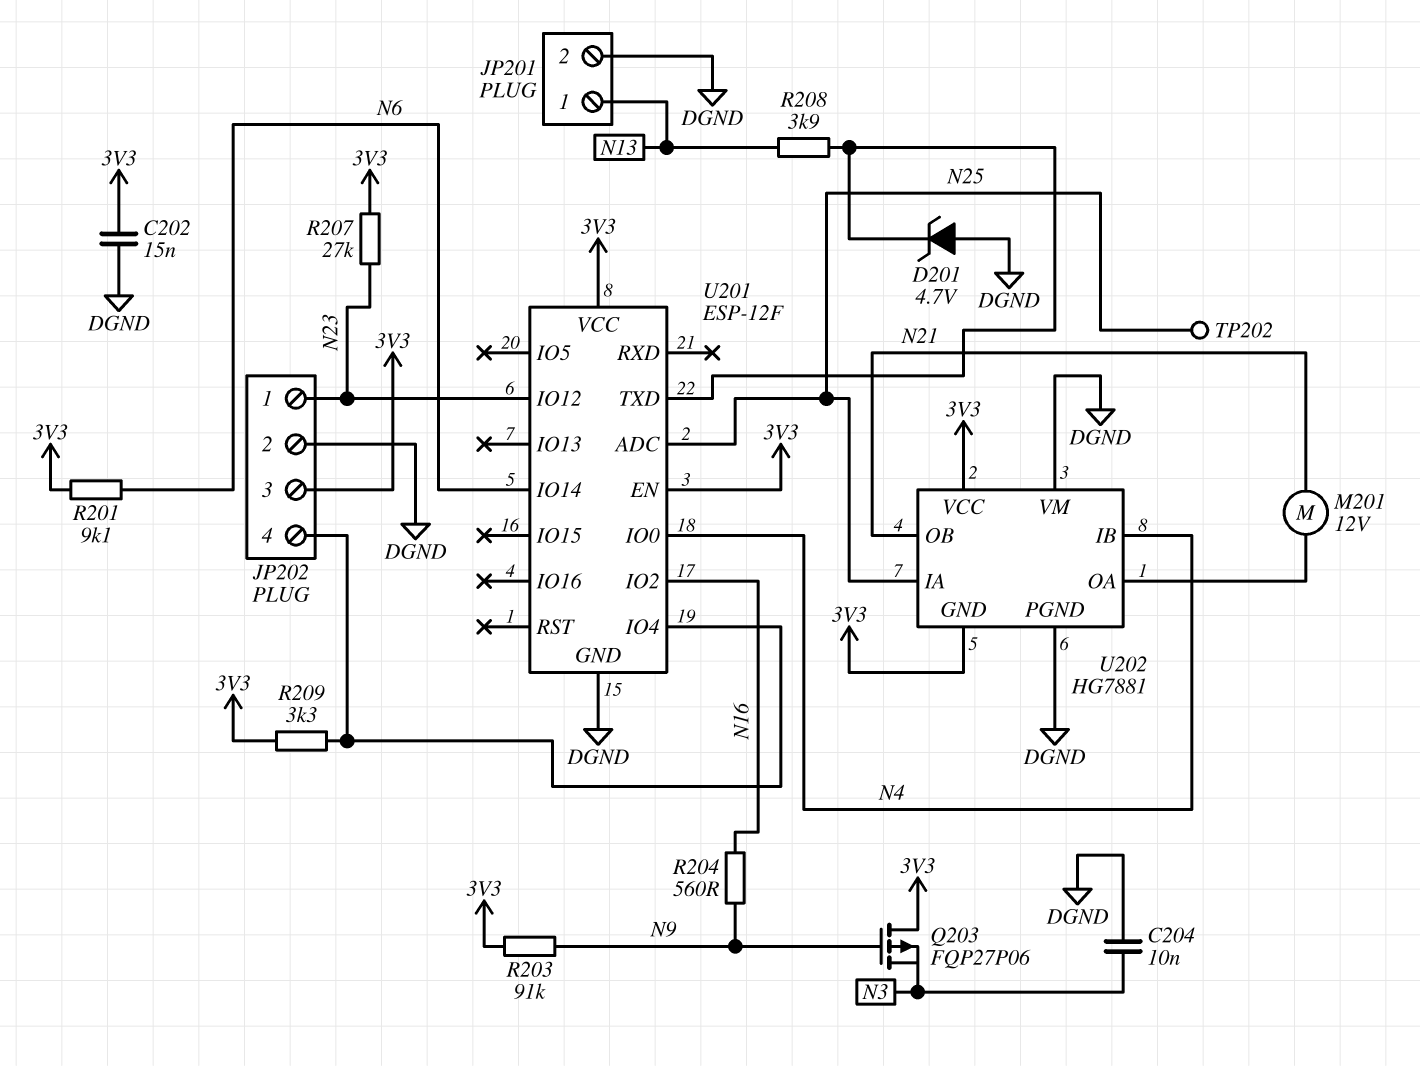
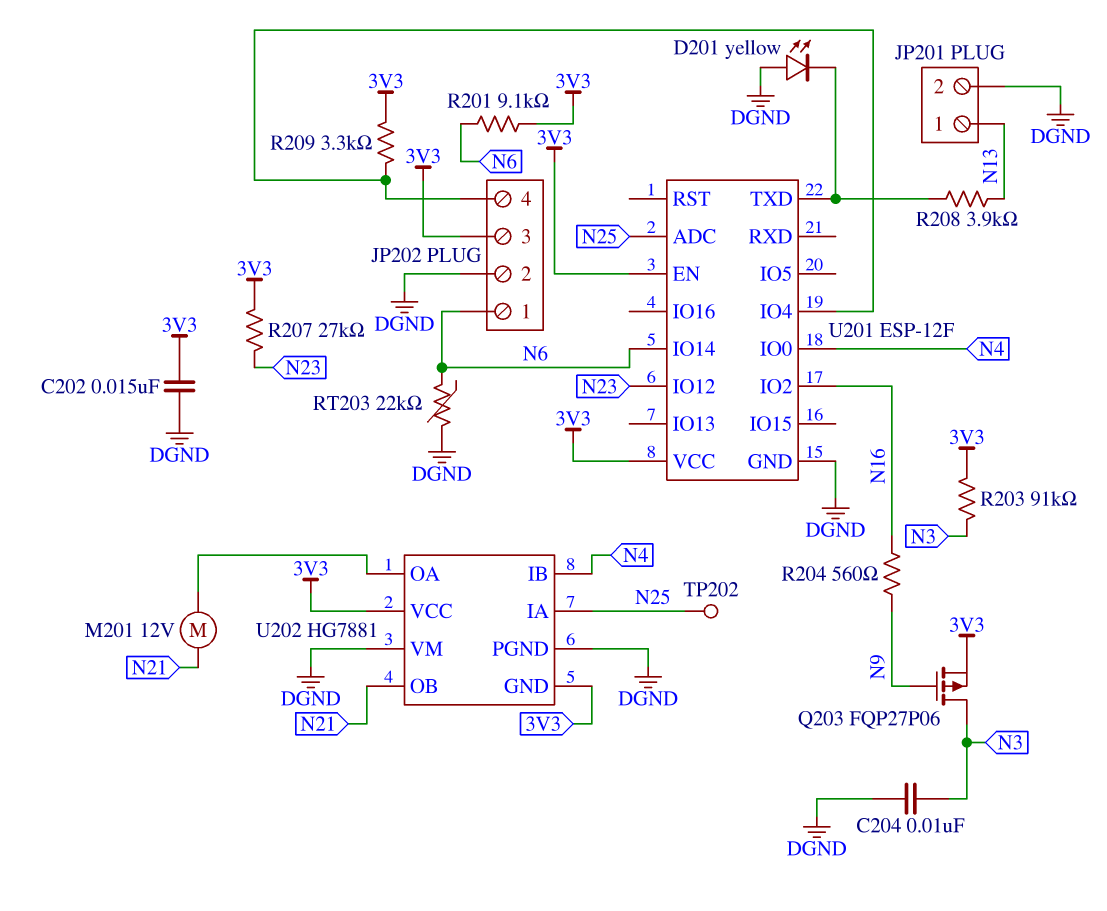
D201: zener 4.7V (A DGND, K U201/TXD) -> LED yellow (A DGND, K U201/TXD)
JP202 pin 1: N23 -> N6
Q203: PMOS FQP27P06 (G N9, D 3V3, S N3) -> PMOS FQP27P06 (G N9, D N3, S 3V3)
R203: 91k (3V3, N9) -> 91k (3V3, N3)
RT203: none -> 22k (DGND, N6)

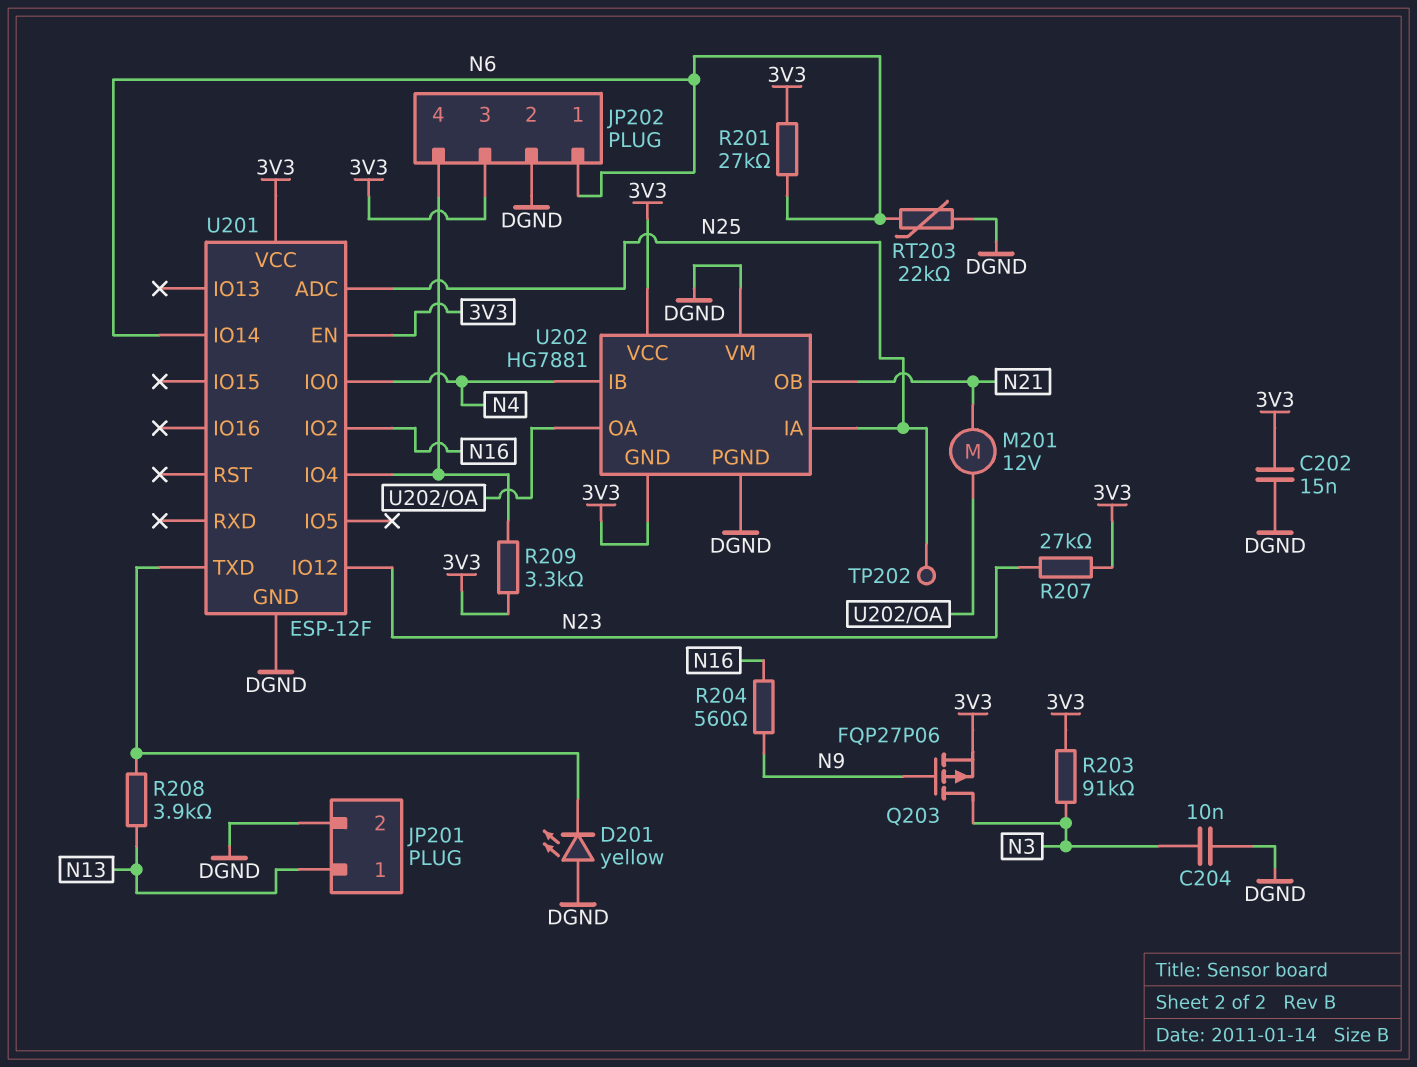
R201: 9.1k (3V3, N6) -> 27k (3V3, N6)

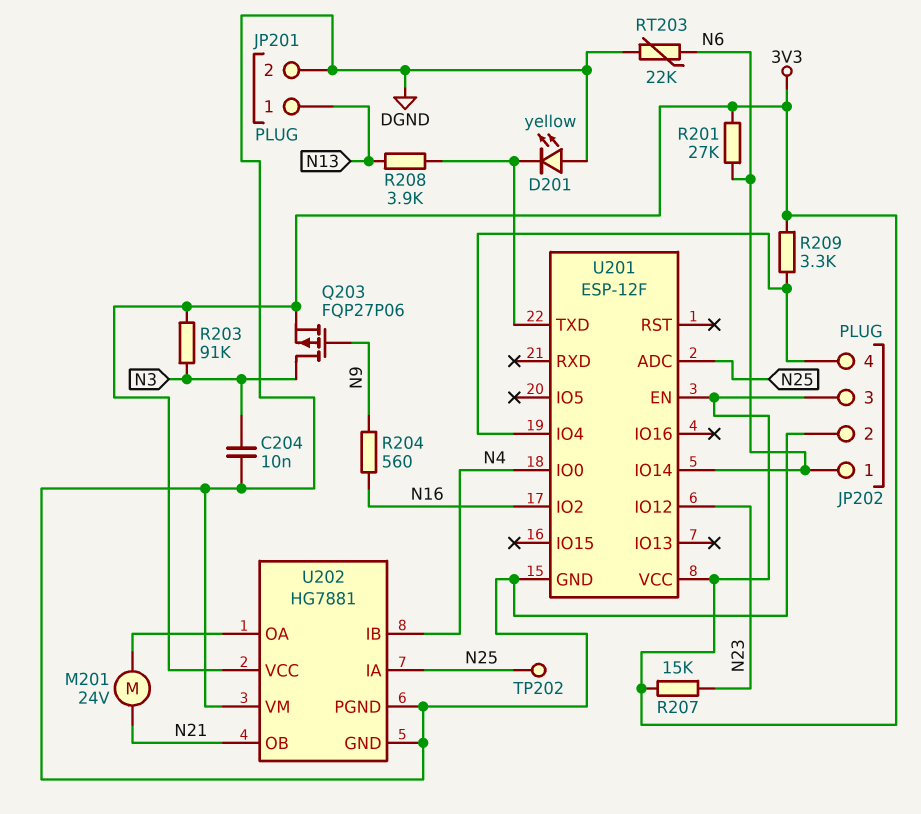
C202: 15nF (3V3, DGND) -> none
M201: motor 12V (N21, U202/OA) -> motor 24V (N21, U202/OA)
R207: 27k (3V3, N23) -> 15k (3V3, N23)
U202 pin GND: 3V3 -> DGND

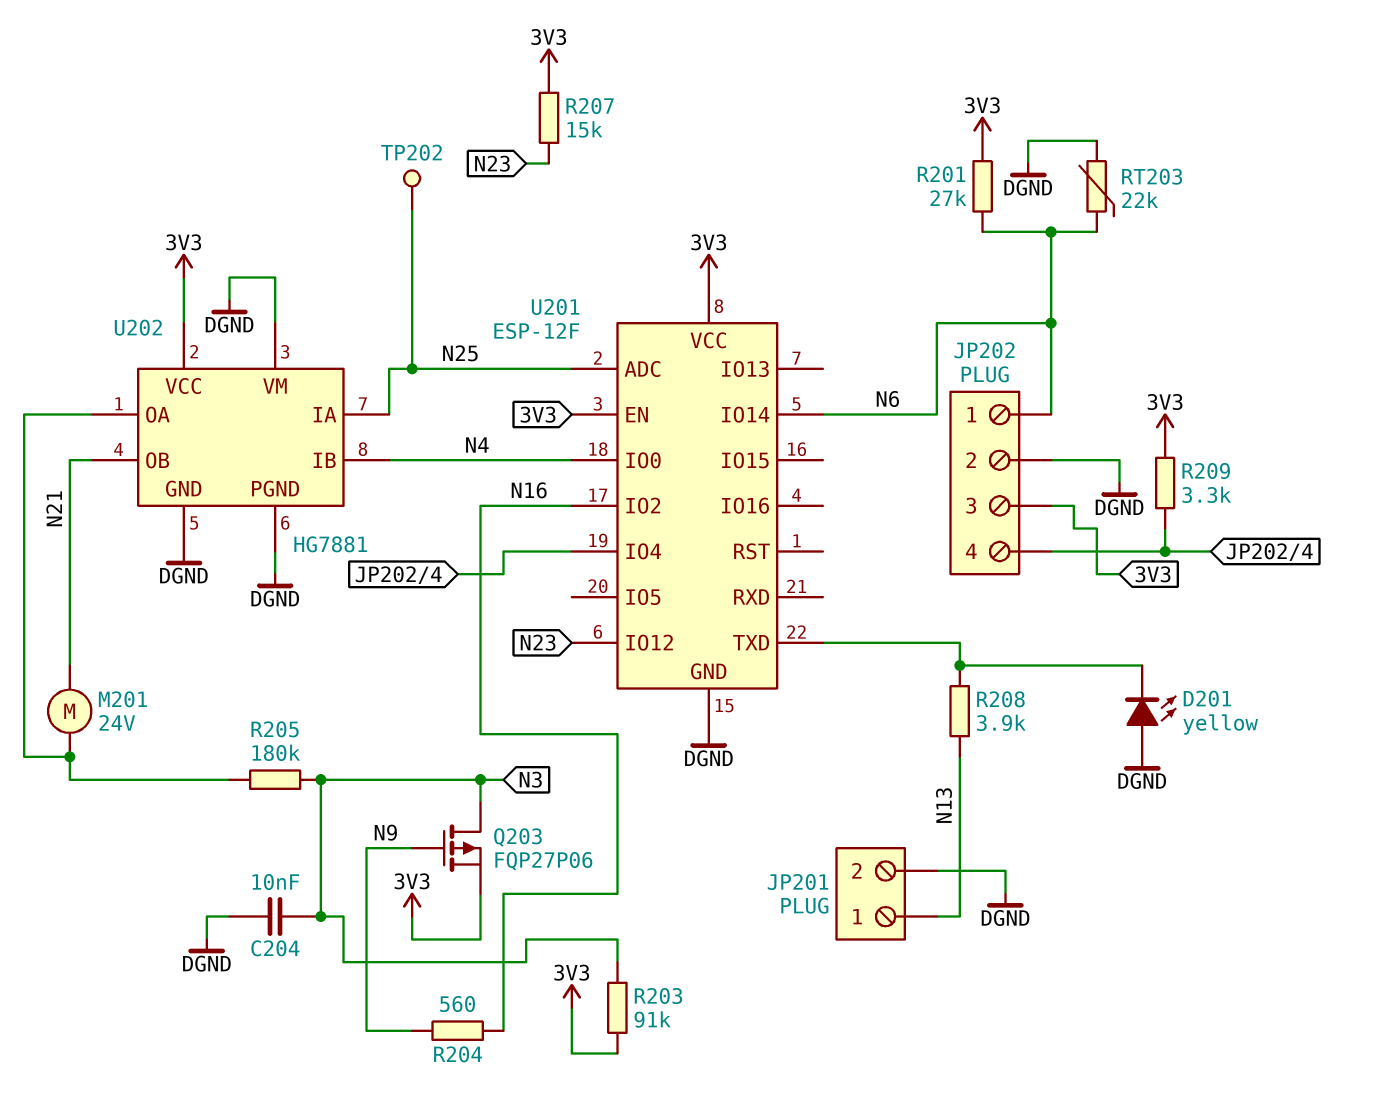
R205: none -> 180k (N3, U202/OA)

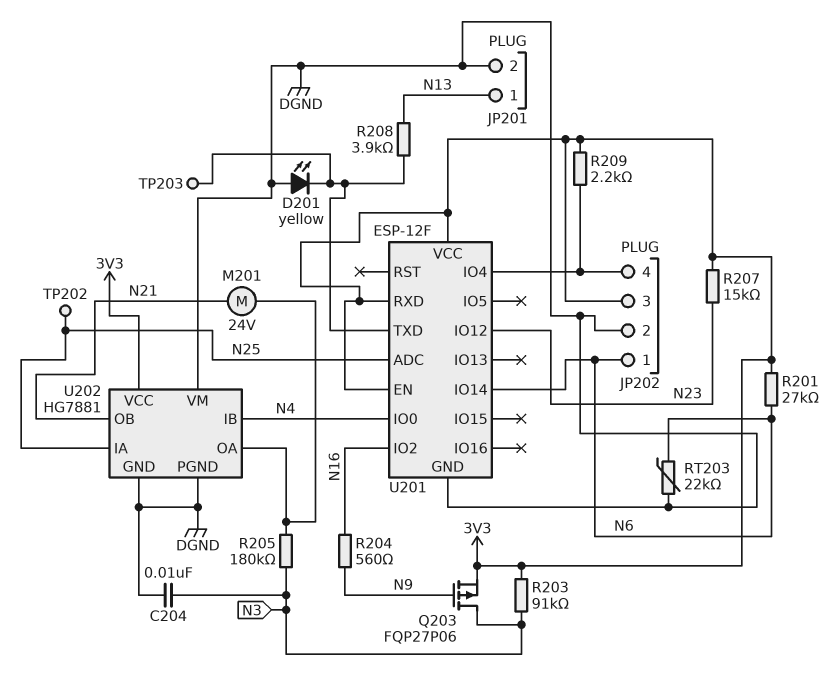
R209: 3.3k (3V3, JP202/4) -> 2.2k (3V3, JP202/4)
TP203: none -> test point (U201/TXD)
U201 pin RXD: none -> 3V3

